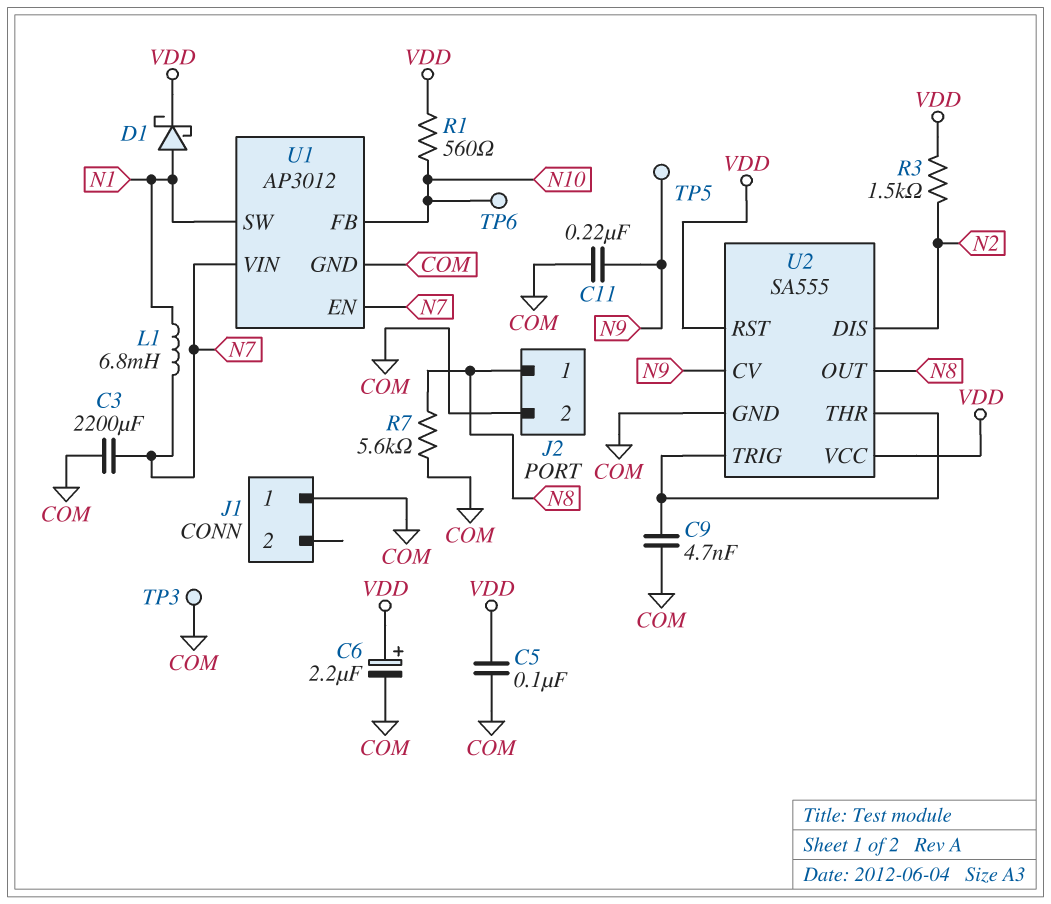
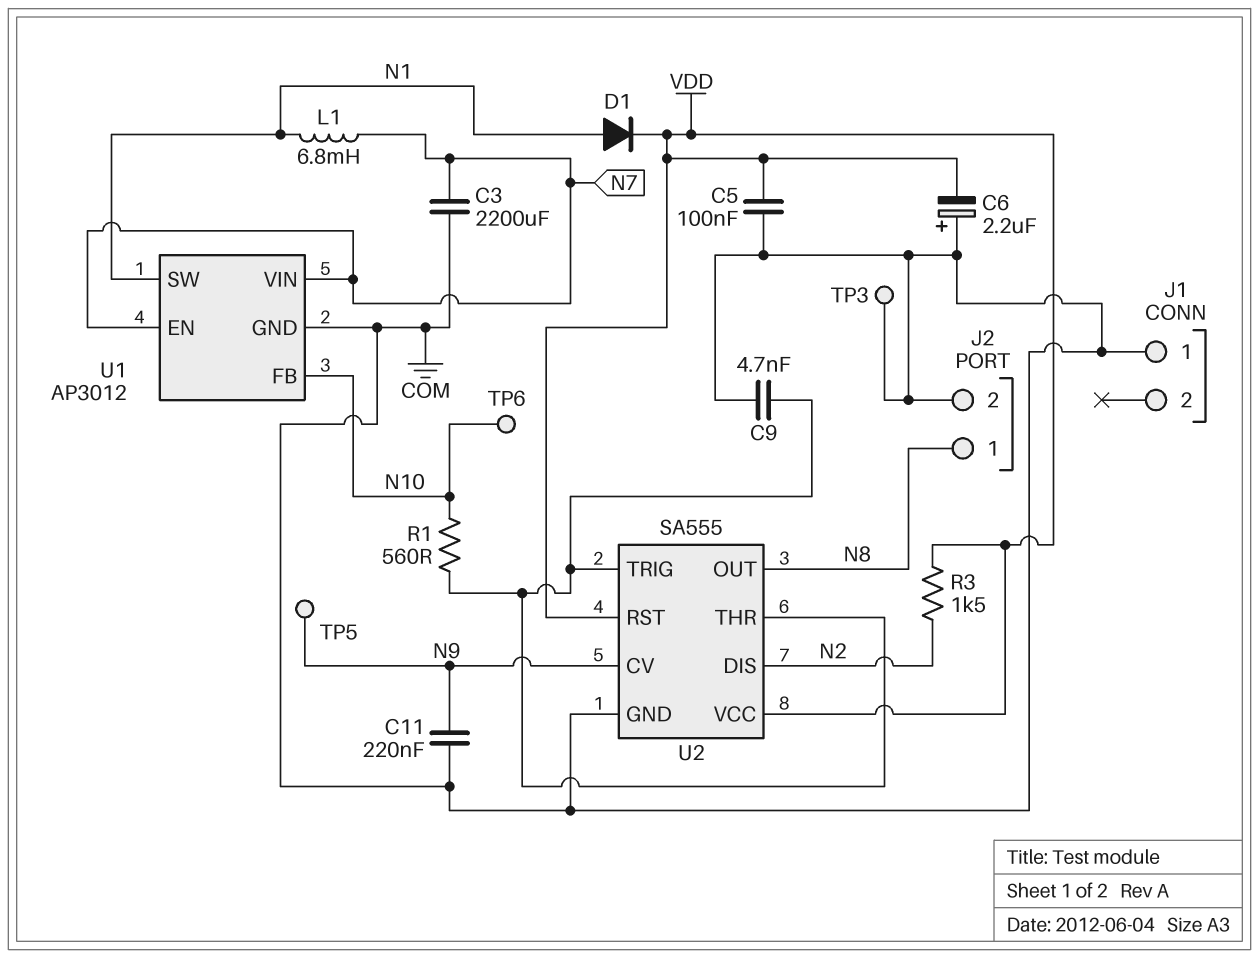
C6: 2.2uF (plus VDD, minus COM) -> 2.2uF (plus COM, minus VDD)
D1: schottky (A N1, K VDD) -> diode (A N1, K VDD)
R1: 560 (N10, VDD) -> 560 (N10, U2/THR)
R7: 5.6k (COM, N8) -> none

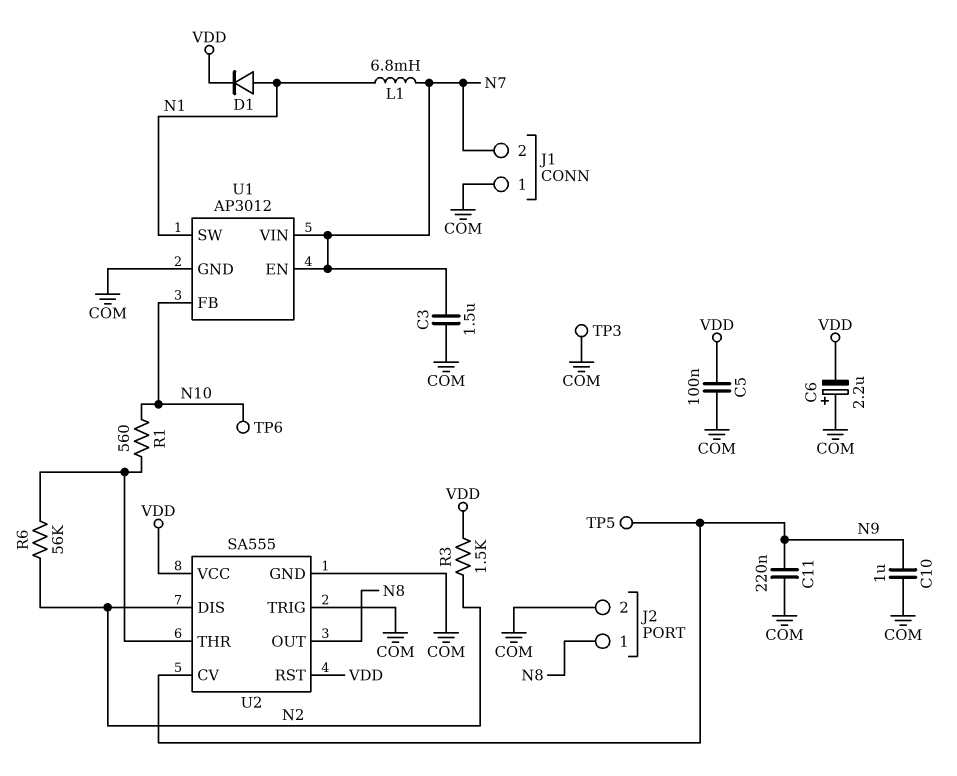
C3: 2200uF (COM, N7) -> 1.5uF (COM, N7)
C9: 4.7nF (COM, U2/THR) -> none
C10: none -> 1uF (COM, N9)
J1 pin 2: none -> N7
R6: none -> 56k (N2, U2/THR)
U2 pin TRIG: U2/THR -> COM

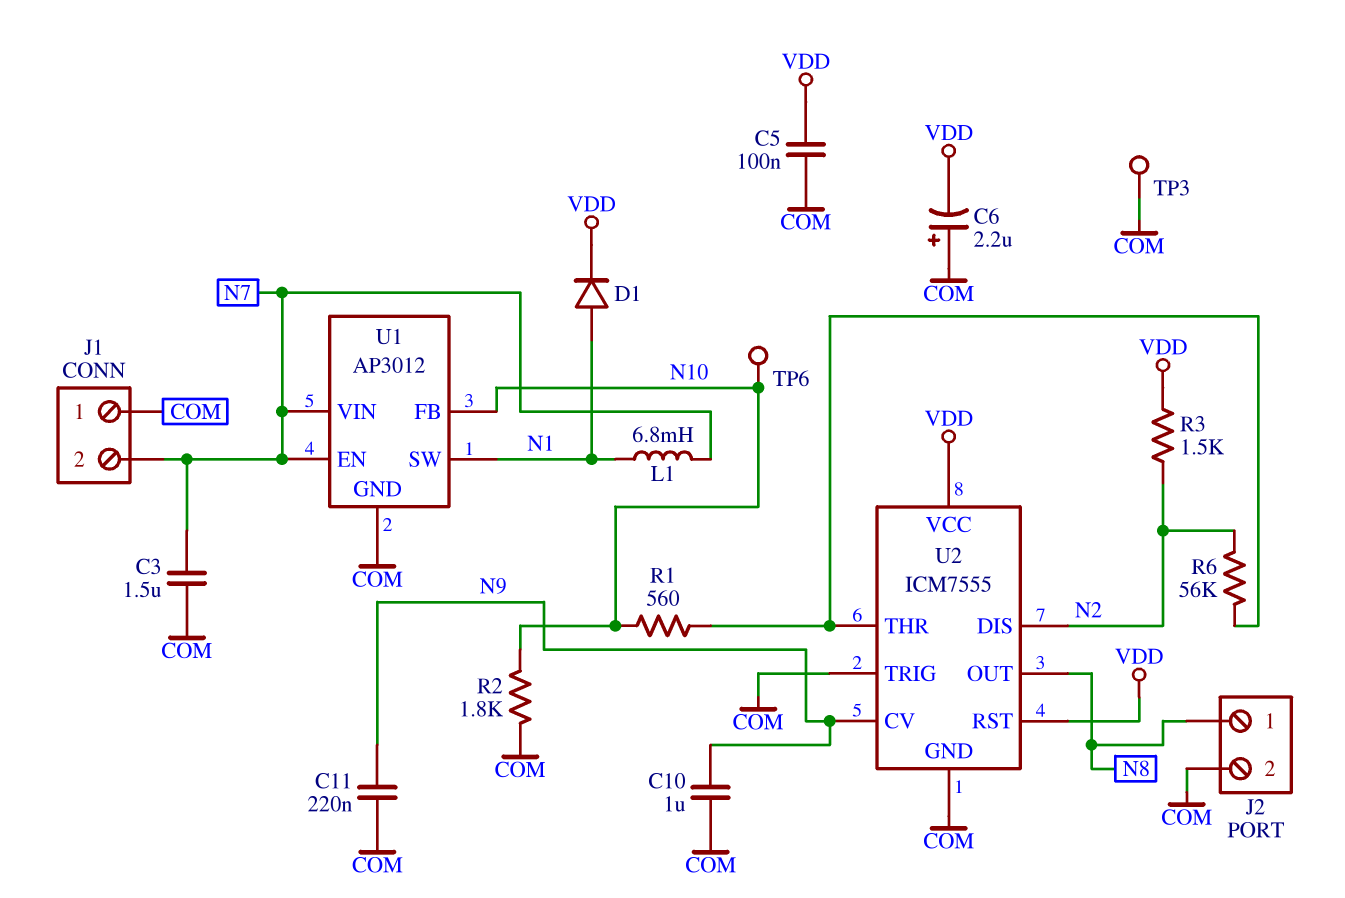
R2: none -> 1.8k (COM, N10)
TP5: test point (N9) -> none
U2: SA555 -> ICM7555

